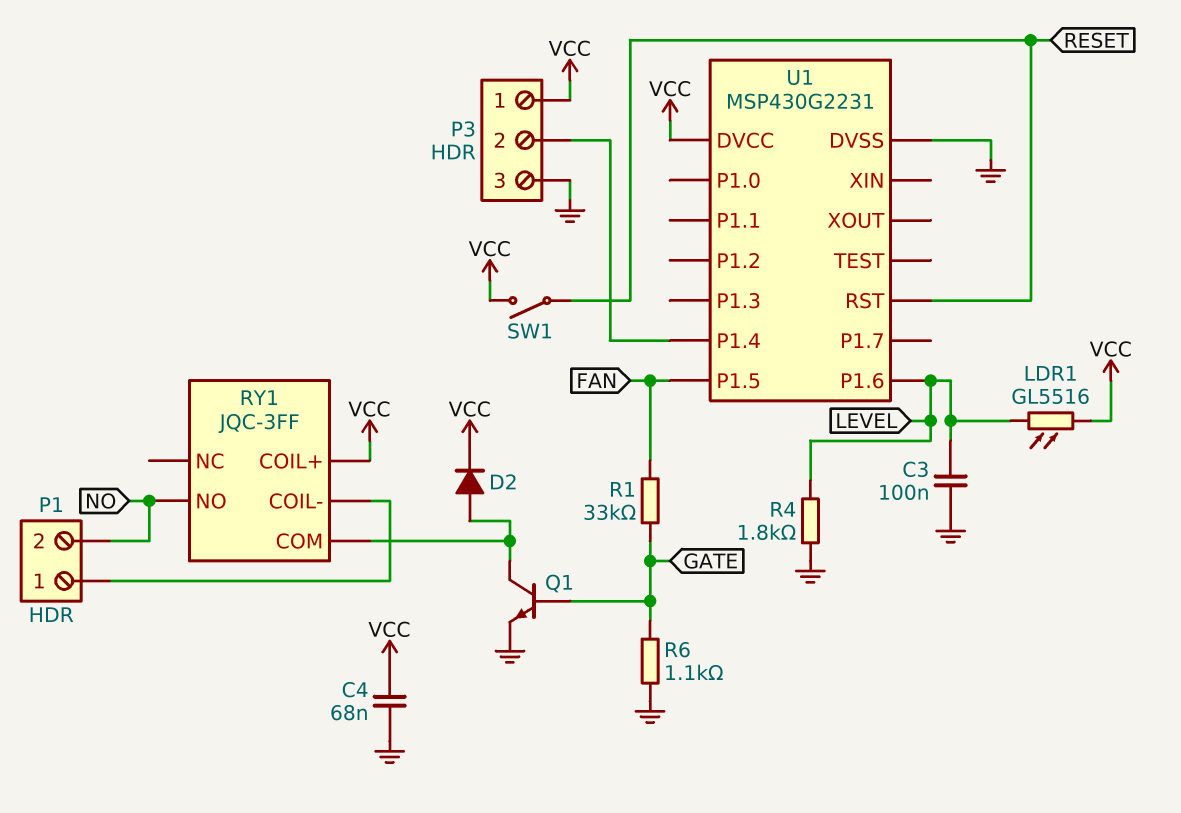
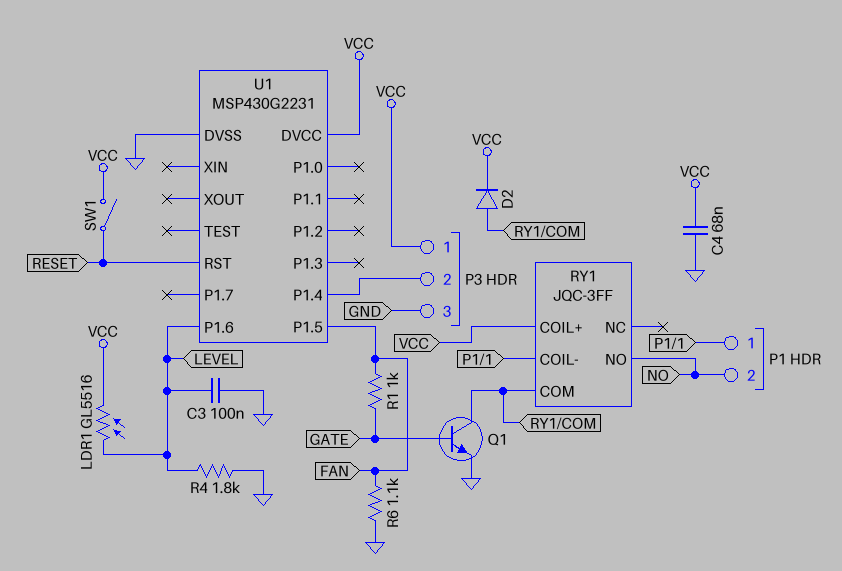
R1: 33k (FAN, GATE) -> 1k (FAN, GATE)
R6: 1.1k (GATE, GND) -> 1.1k (FAN, GND)

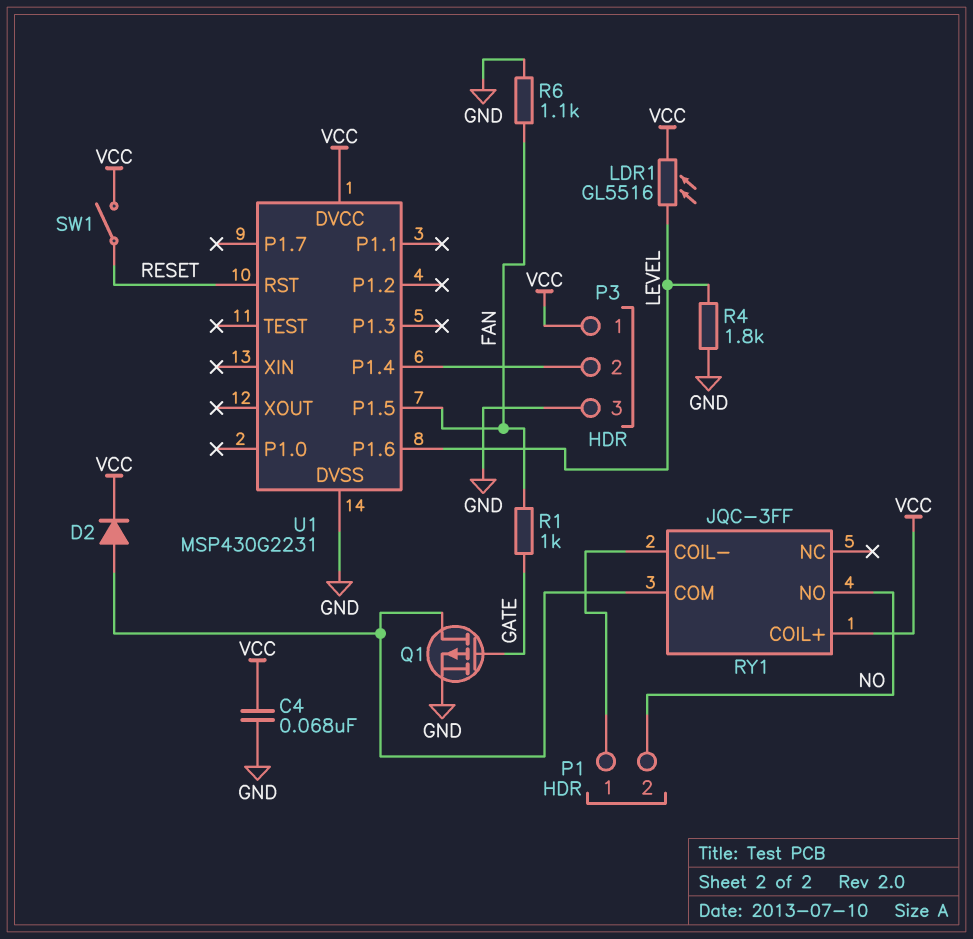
C3: 100nF (GND, LEVEL) -> none
Q1: NPN (B GATE, C RY1/COM, E GND) -> PMOS (G GATE, D RY1/COM, S GND)

